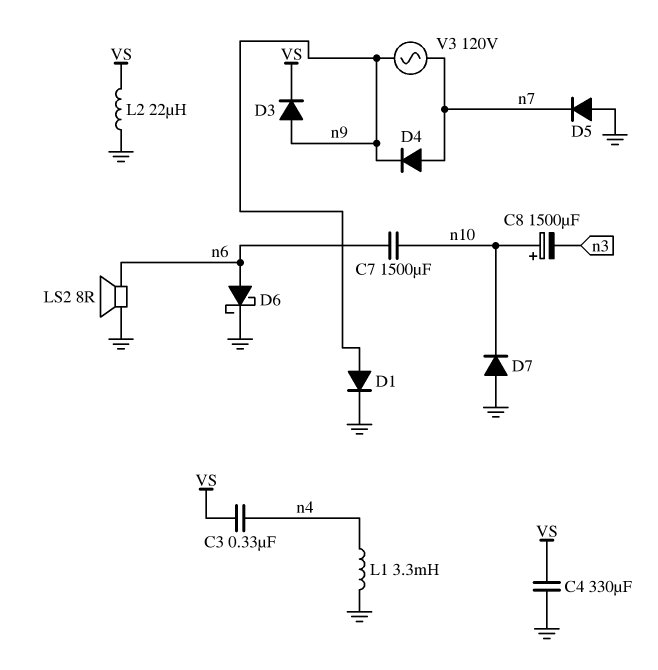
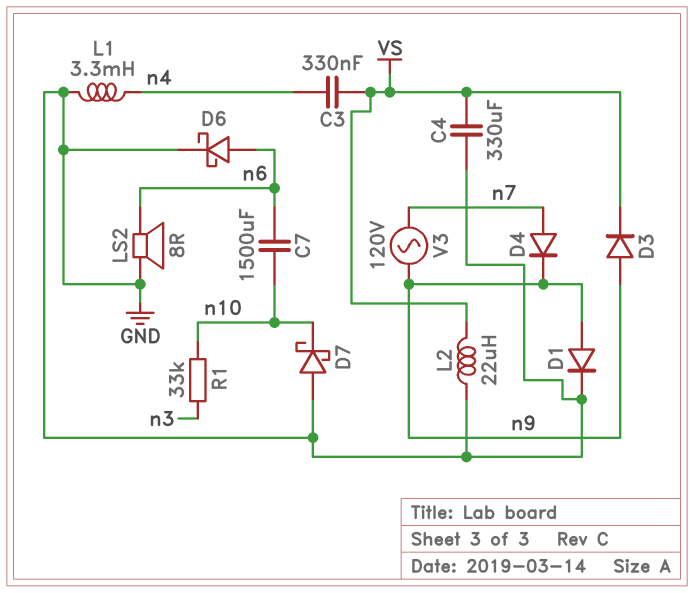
C8: 1500uF (plus n10, minus n3) -> none
D5: diode (A GND, K n7) -> none
D7: diode (A GND, K n10) -> schottky (A GND, K n10)
R1: none -> 33k (n3, n10)

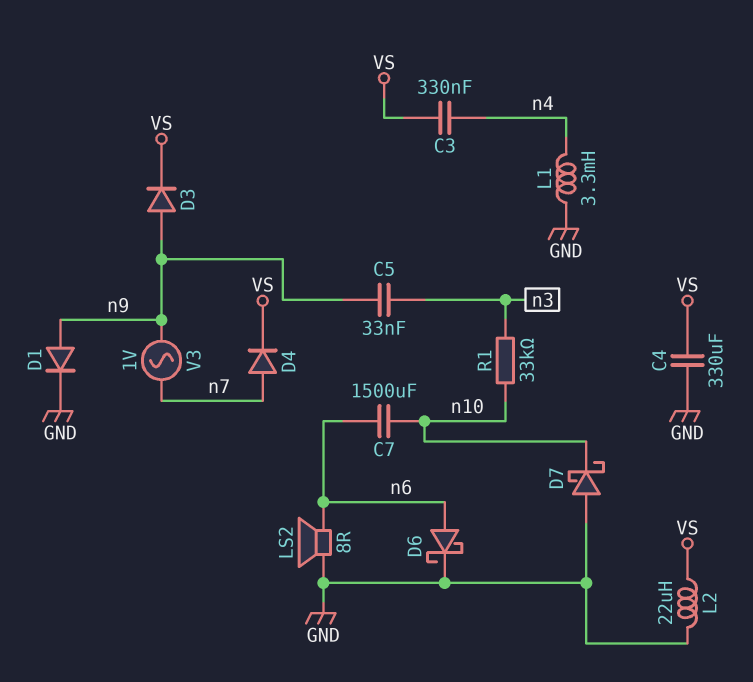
C5: none -> 33nF (n3, n9)
D4: diode (A n7, K n9) -> diode (A n7, K VS)
V3: AC 120V (n7, n9) -> AC 1V (n7, n9)

